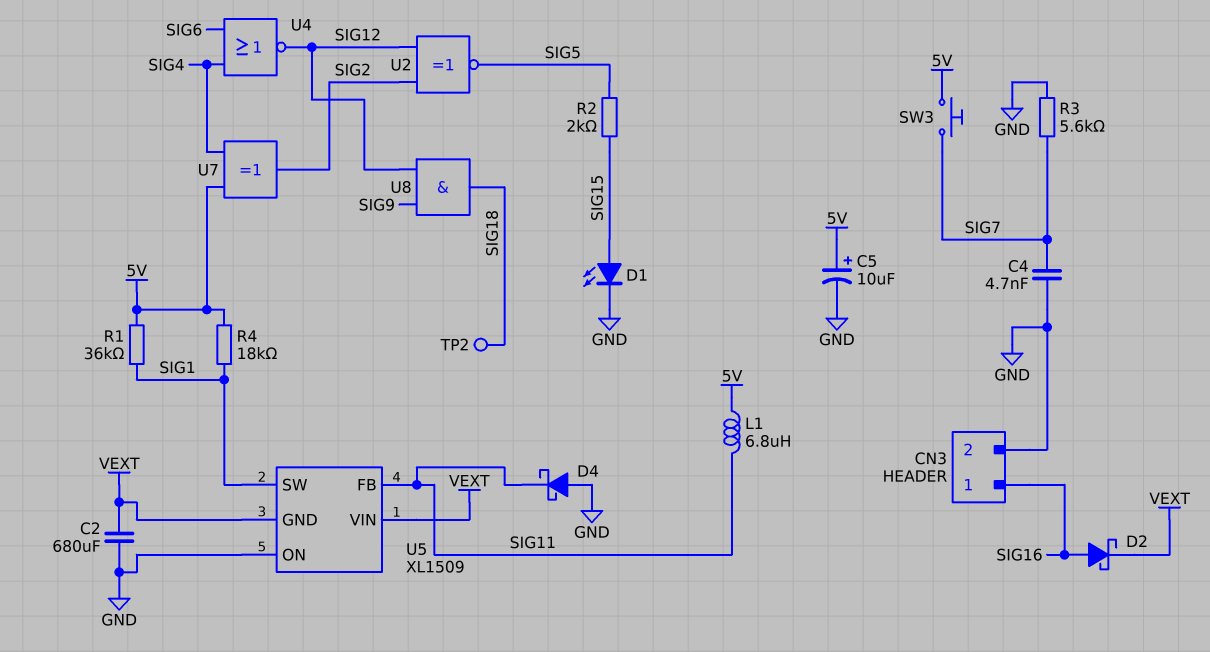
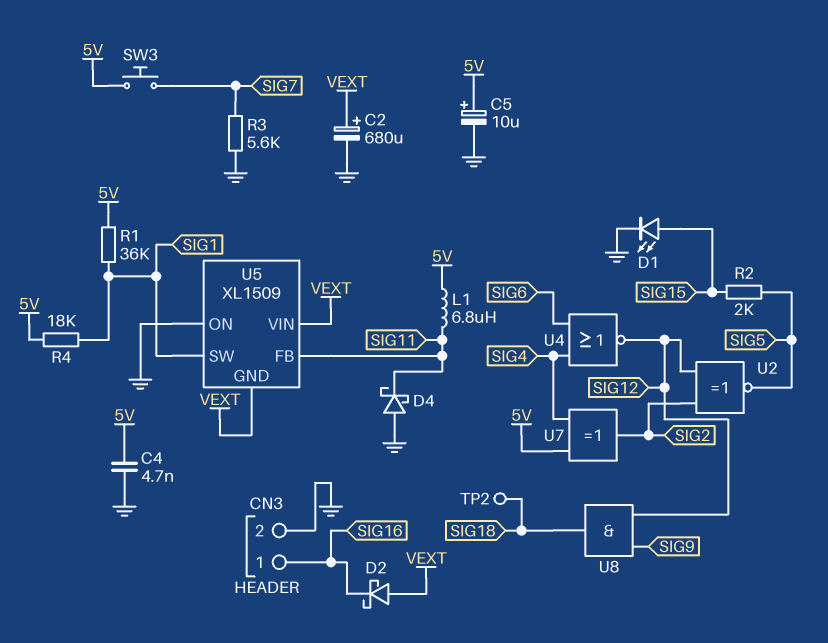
C2: 680uF (GND, VEXT) -> 680uF (plus VEXT, minus GND)
C4: 4.7nF (GND, SIG7) -> 4.7nF (5V, GND)
D2: schottky (A SIG16, K VEXT) -> schottky (A VEXT, K SIG16)

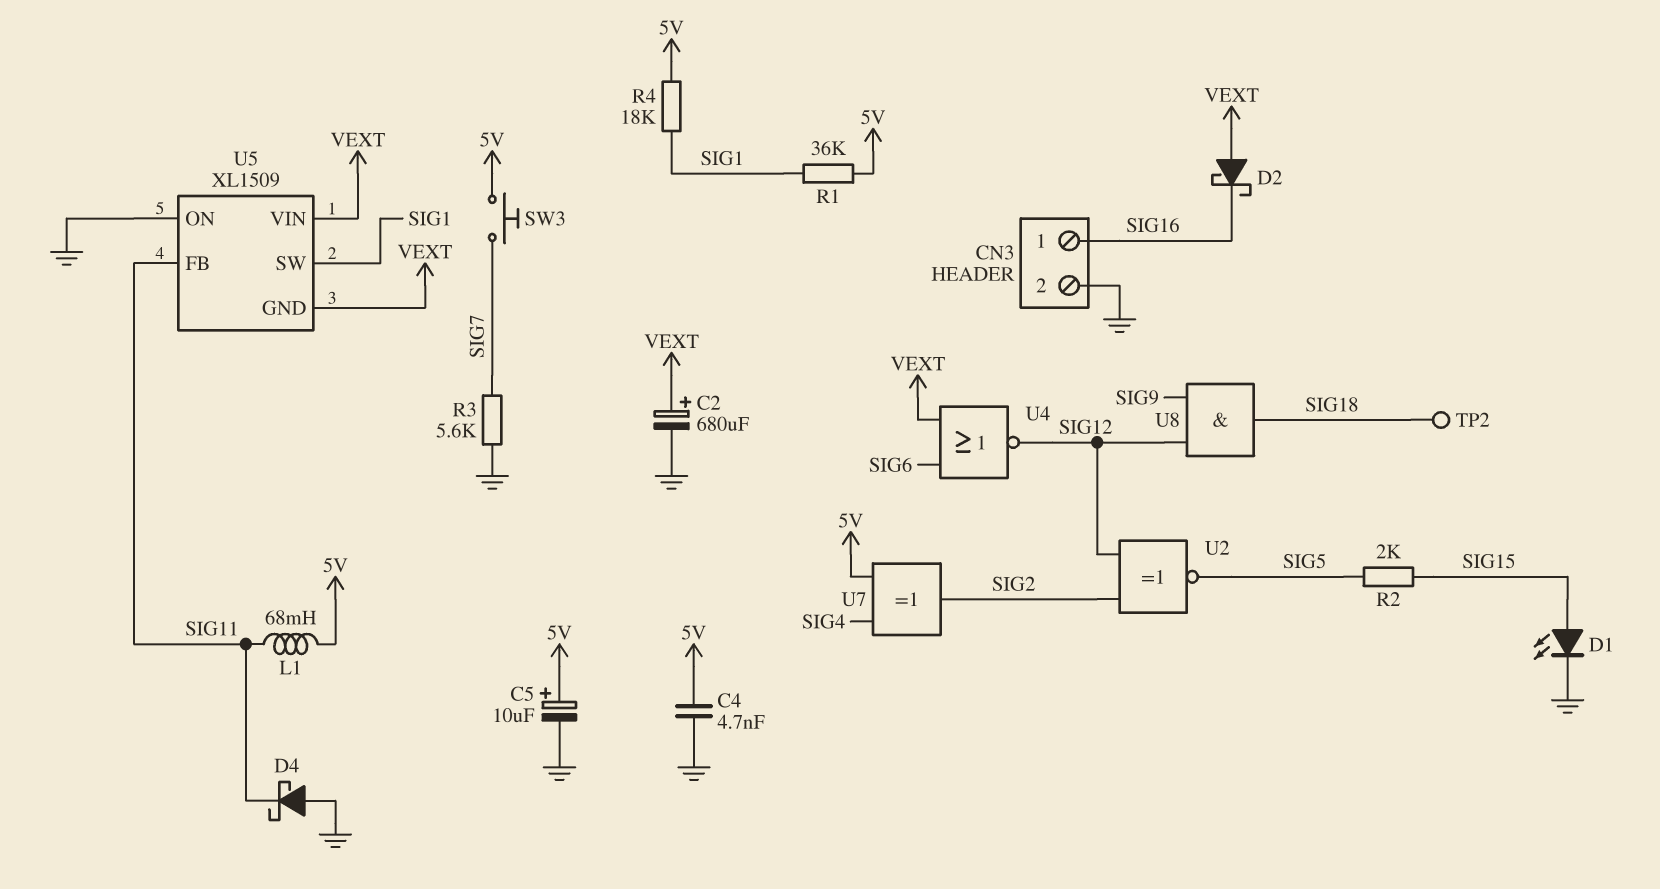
L1: 6.8uH (5V, SIG11) -> 68mH (5V, SIG11)
U4: NOR (in SIG4, in SIG6, out SIG12) -> NOR (in SIG6, in VEXT, out SIG12)

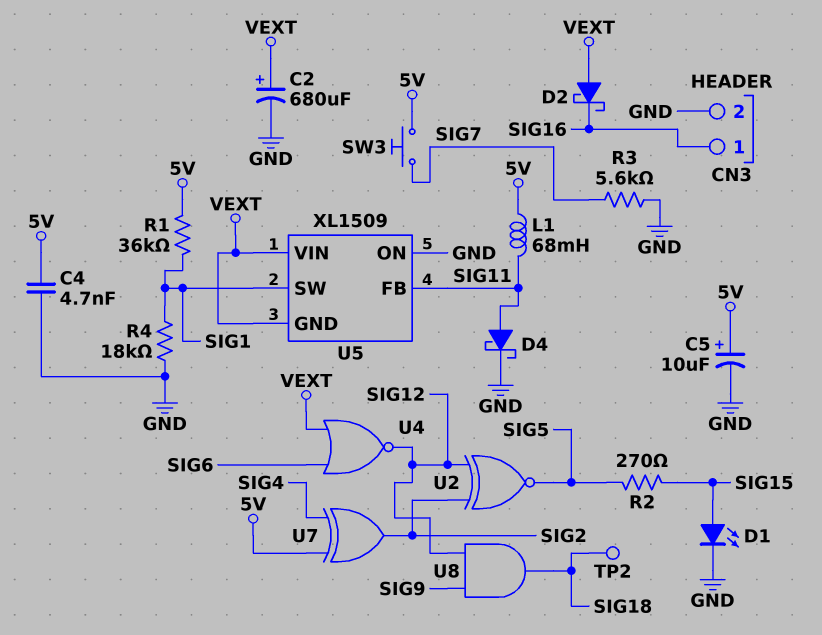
D4: schottky (A GND, K SIG11) -> schottky (A SIG11, K GND)
R2: 2k (SIG5, SIG15) -> 270 (SIG5, SIG15)
R4: 18k (5V, SIG1) -> 18k (GND, SIG1)

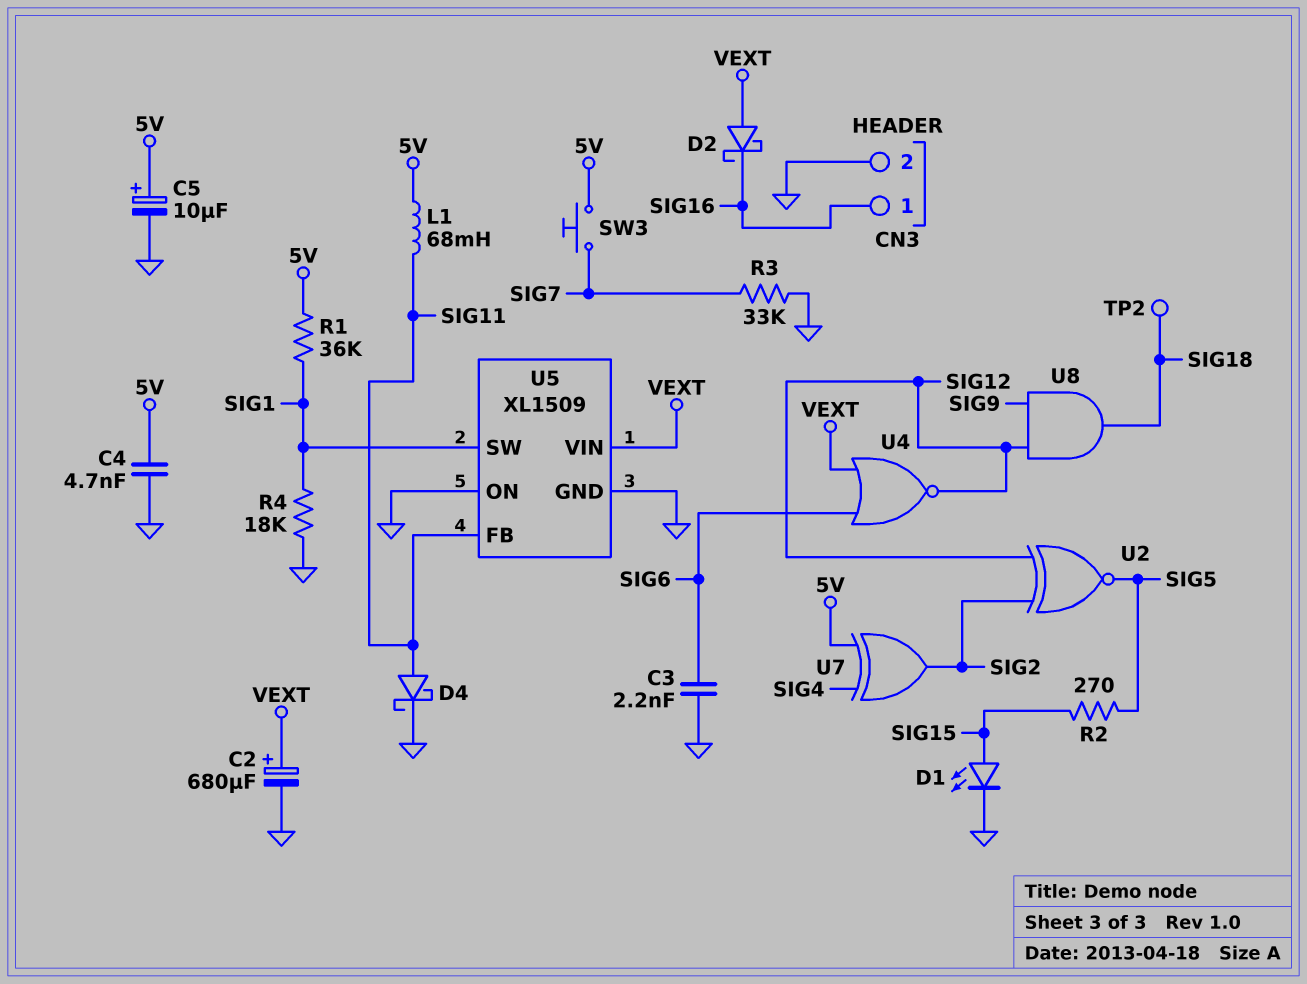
C3: none -> 2.2nF (GND, SIG6)
R3: 5.6k (GND, SIG7) -> 33k (GND, SIG7)
U5 pin GND: VEXT -> GND

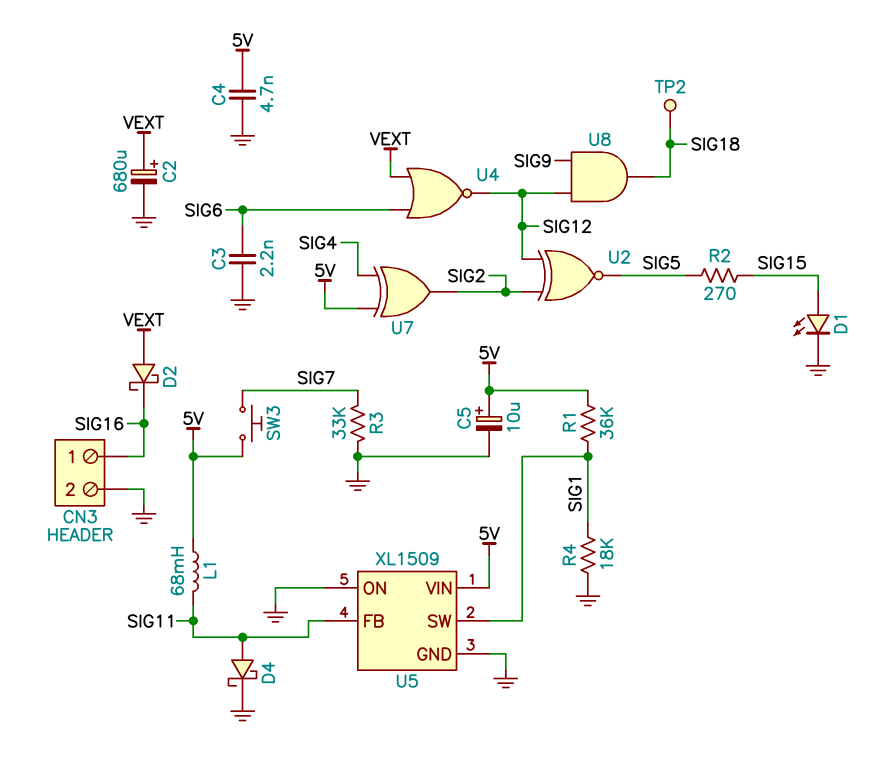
U5 pin VIN: VEXT -> 5V

